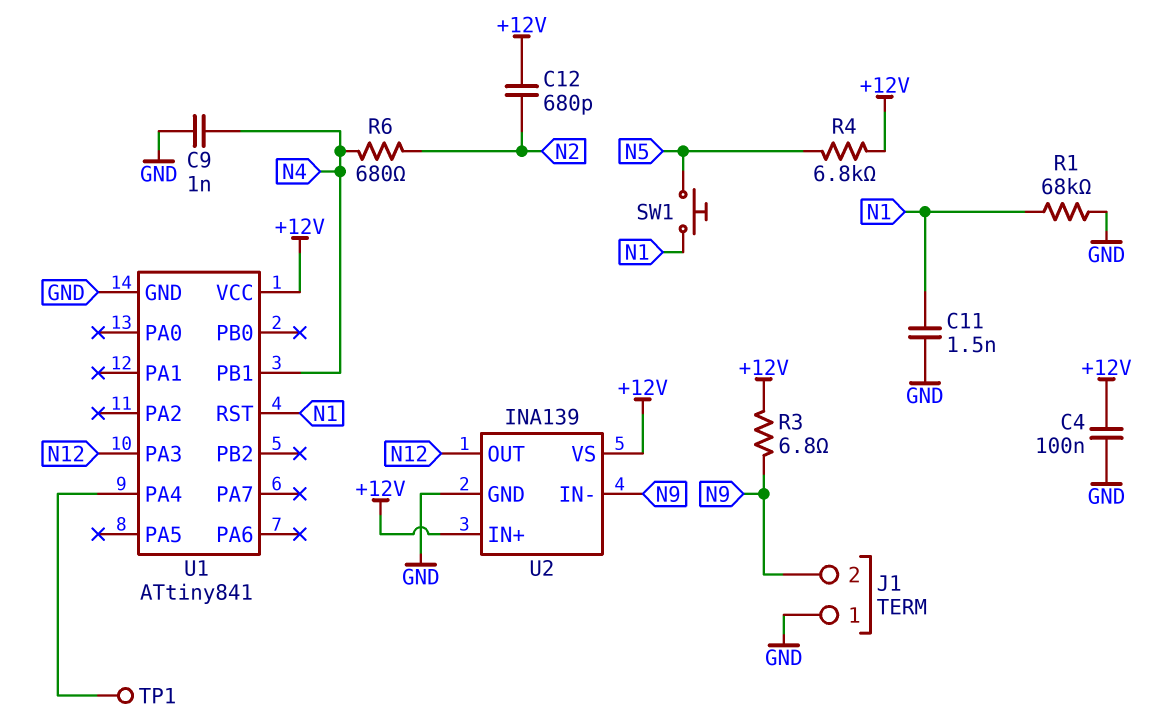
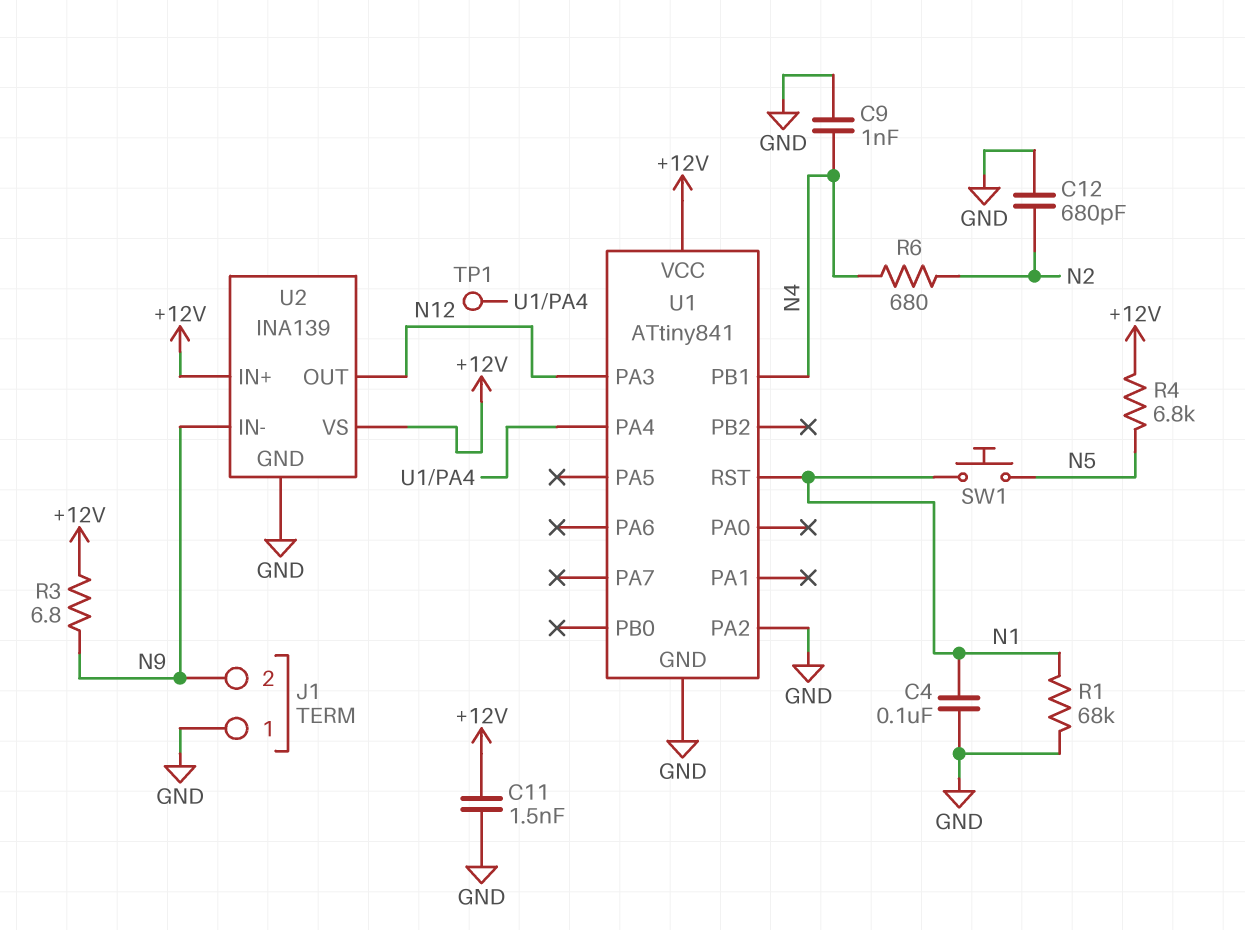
C4: 100nF (+12V, GND) -> 100nF (GND, N1)
C11: 1.5nF (GND, N1) -> 1.5nF (+12V, GND)
C12: 680pF (+12V, N2) -> 680pF (GND, N2)
U1 pin PA2: none -> GND

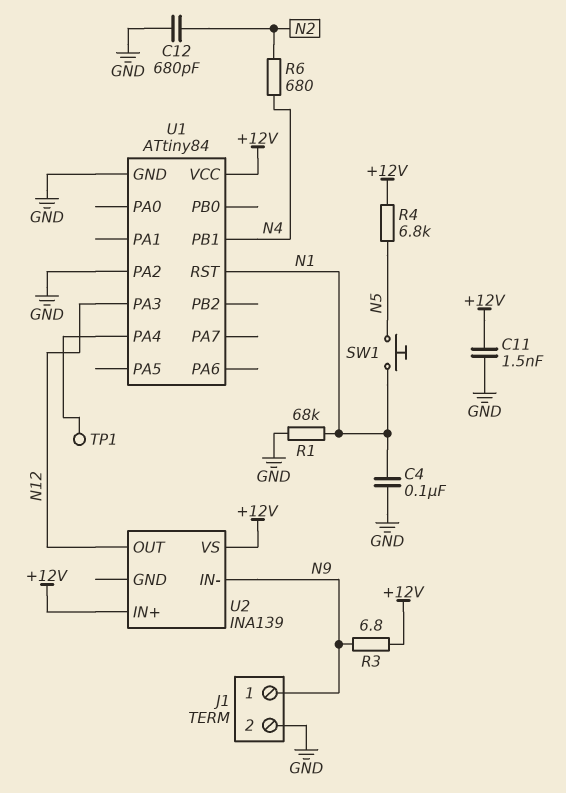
C9: 1nF (GND, N4) -> none
J1 pin 1: GND -> N9
J1 pin 2: N9 -> GND
U1: ATtiny841 -> ATtiny84
U2 pin GND: GND -> none

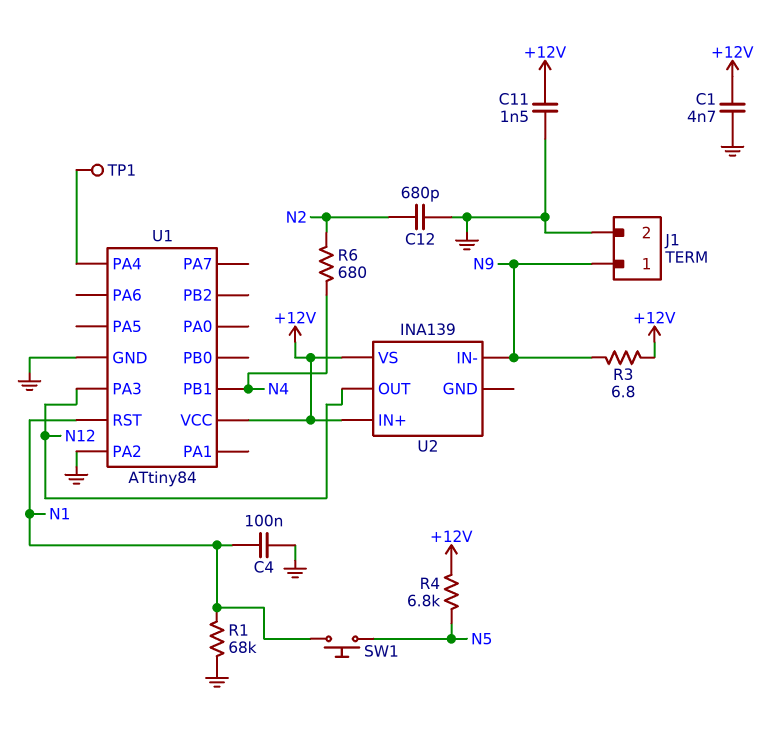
C1: none -> 4.7nF (+12V, GND)

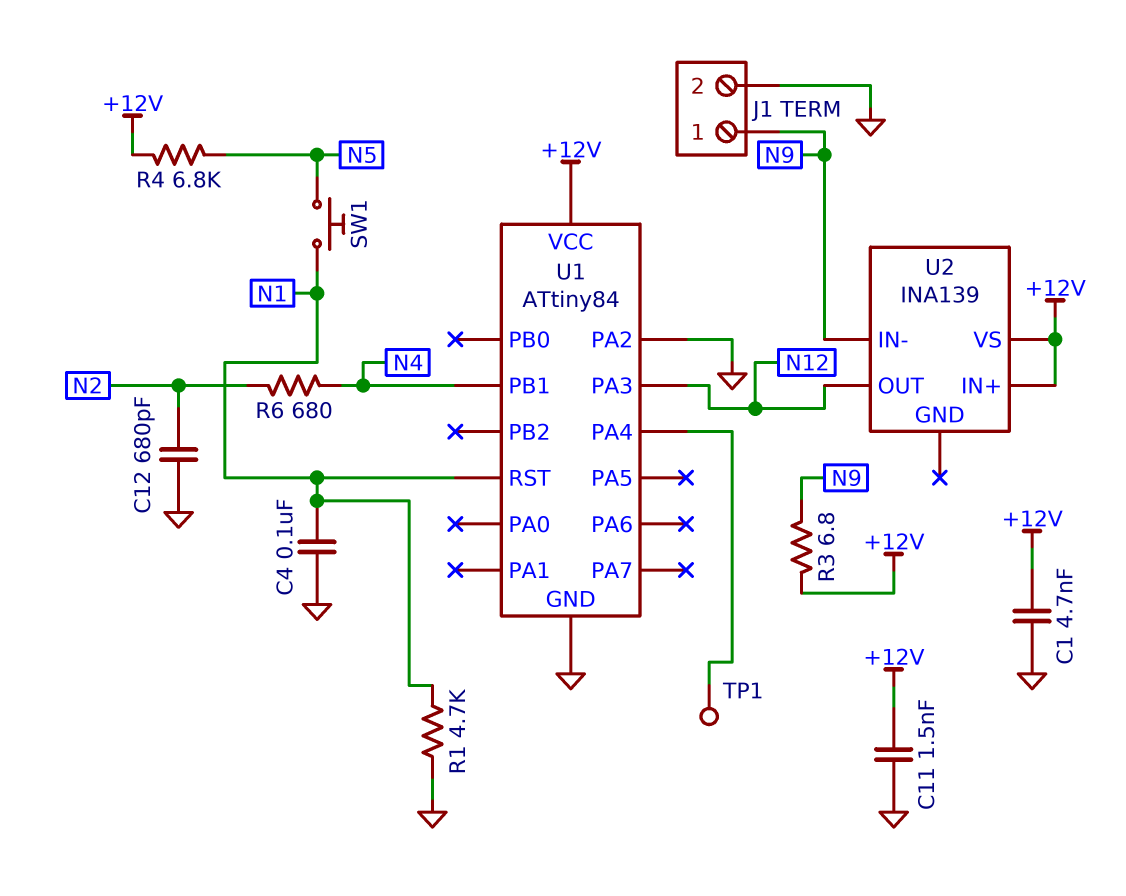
R1: 68k (GND, N1) -> 4.7k (GND, N1)

